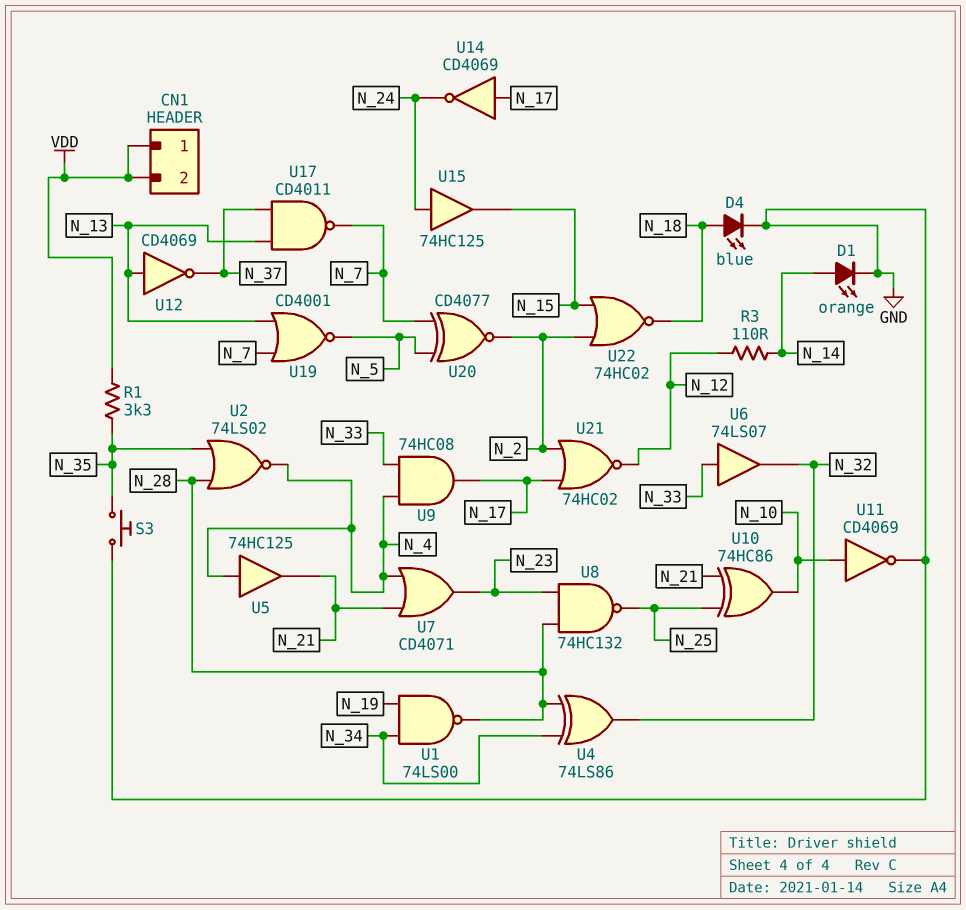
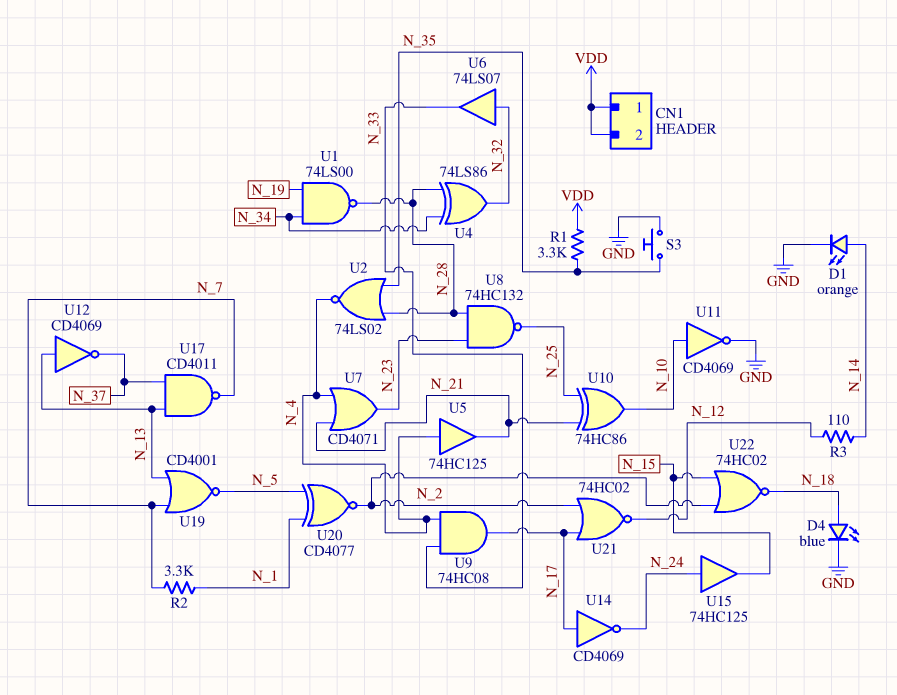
R2: none -> 3.3k (N_1, N_7)
U6: buffer 74LS07 (in N_33, out N_32) -> buffer 74LS07 (in N_32, out N_33)
U20: XNOR CD4077 (in N_5, in N_7, out N_2) -> XNOR CD4077 (in N_1, in N_5, out N_2)

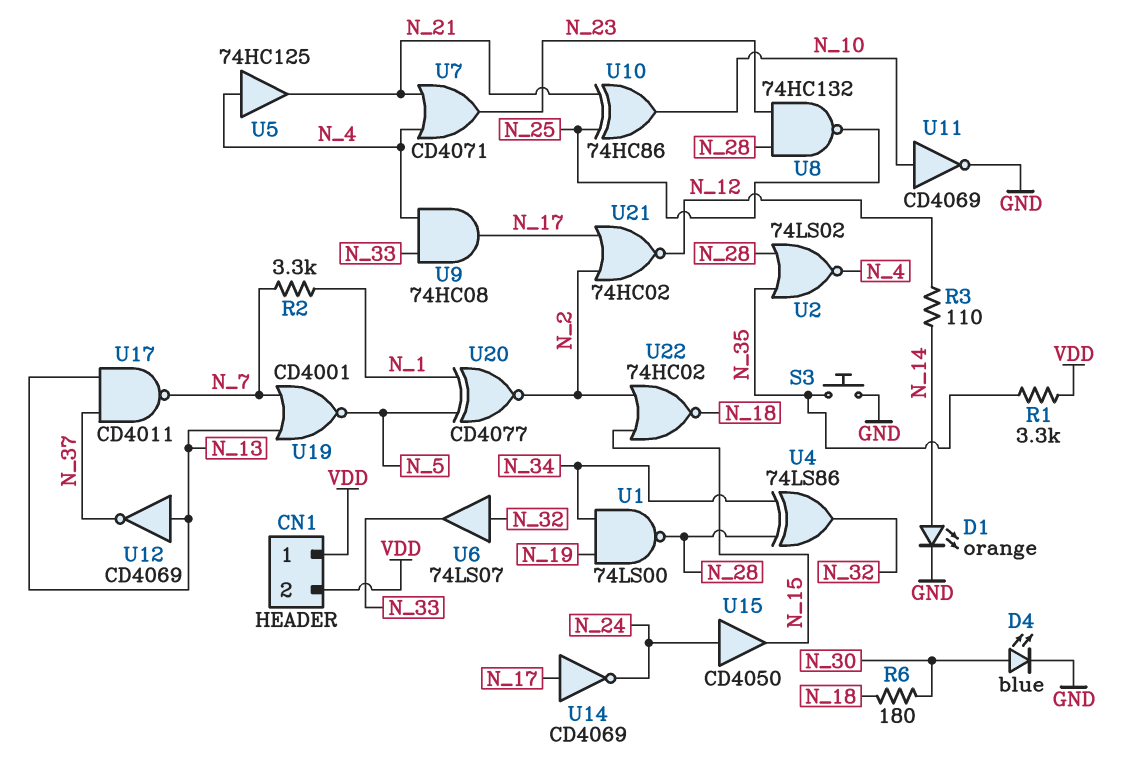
D4: LED blue (A N_18, K GND) -> LED blue (A N_30, K GND)
R6: none -> 180 (N_18, N_30)
U15: buffer 74HC125 (in N_24, out N_15) -> buffer CD4050 (in N_24, out N_15)

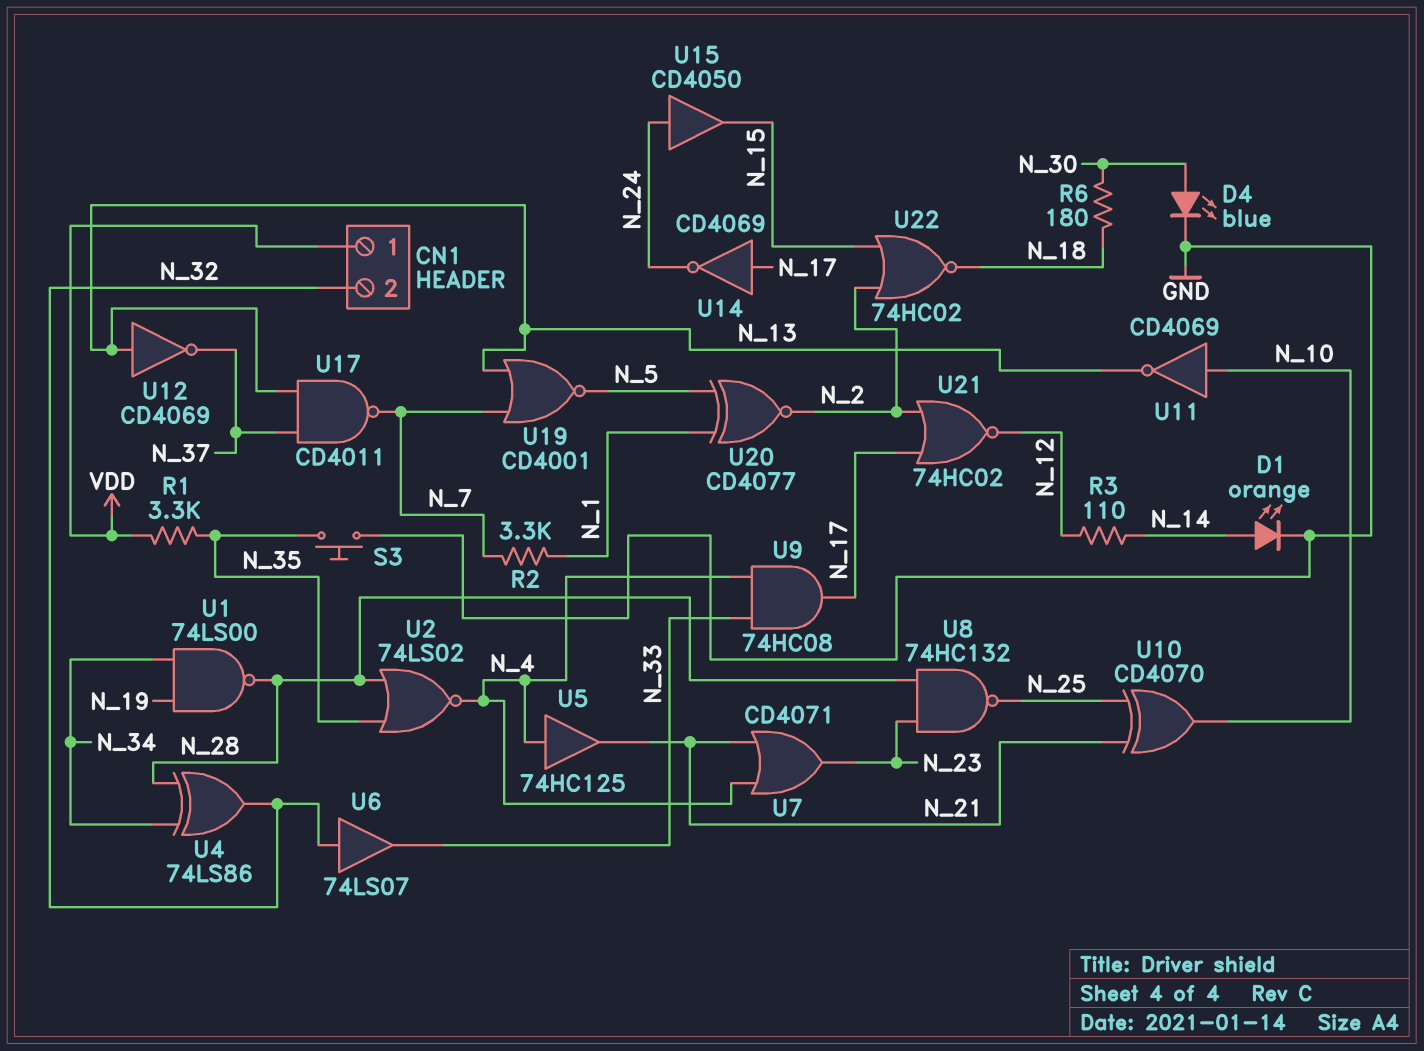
CN1 pin 2: VDD -> N_32
U10: XOR 74HC86 (in N_21, in N_25, out N_10) -> XOR CD4070 (in N_21, in N_25, out N_10)
U11: NOT CD4069 (in N_10, out GND) -> NOT CD4069 (in N_10, out N_13)

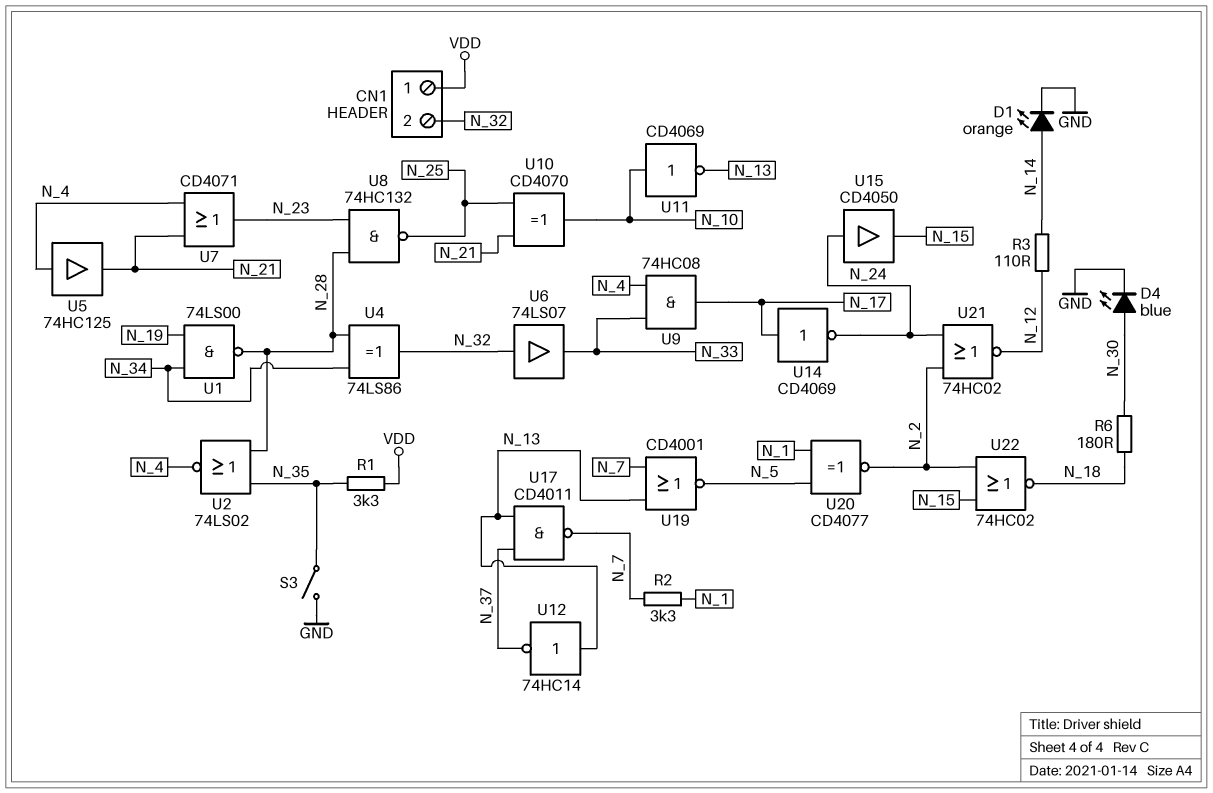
S3: button (GND, N_35) -> switch (GND, N_35)
U12: NOT CD4069 (in N_13, out N_37) -> NOT 74HC14 (in N_13, out N_37)
U21: NOR 74HC02 (in N_2, in N_17, out N_12) -> NOR 74HC02 (in N_2, in N_24, out N_12)

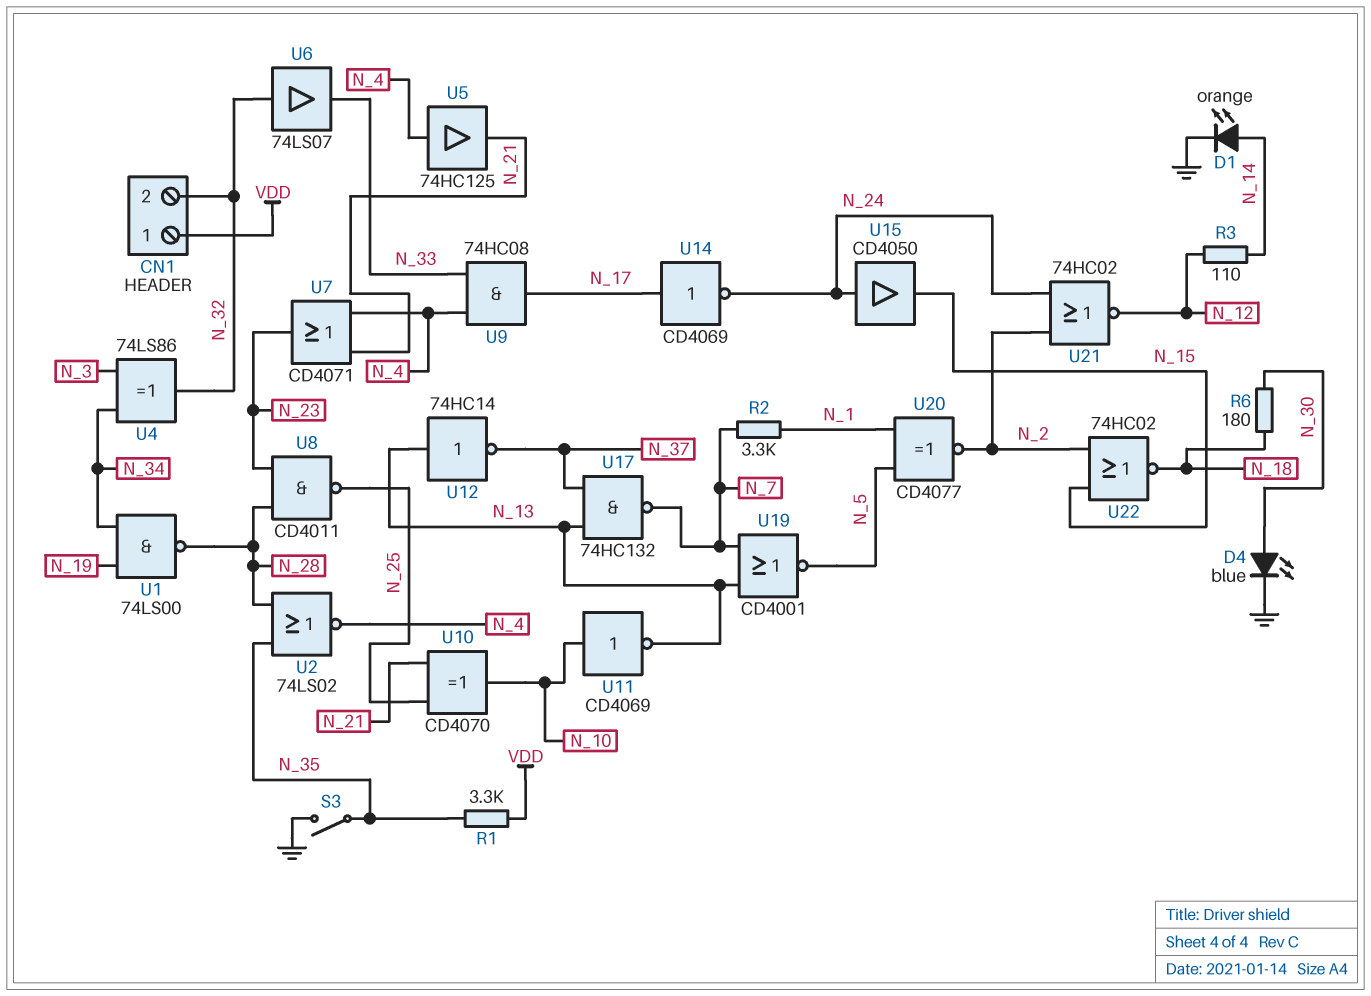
U4: XOR 74LS86 (in N_28, in N_34, out N_32) -> XOR 74LS86 (in N_3, in N_34, out N_32)
U8: NAND 74HC132 (in N_23, in N_28, out N_25) -> NAND CD4011 (in N_23, in N_28, out N_25)
U17: NAND CD4011 (in N_13, in N_37, out N_7) -> NAND 74HC132 (in N_13, in N_37, out N_7)

